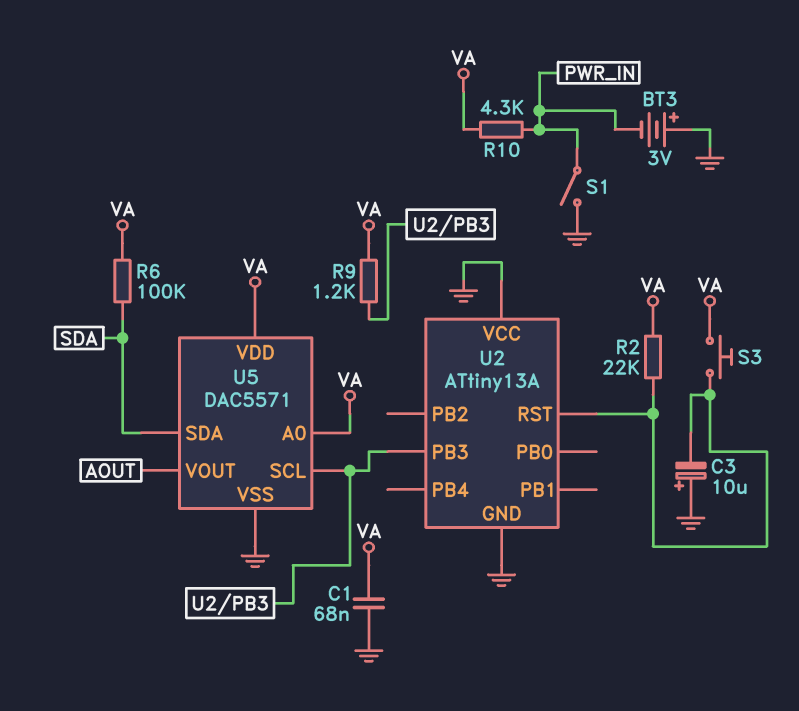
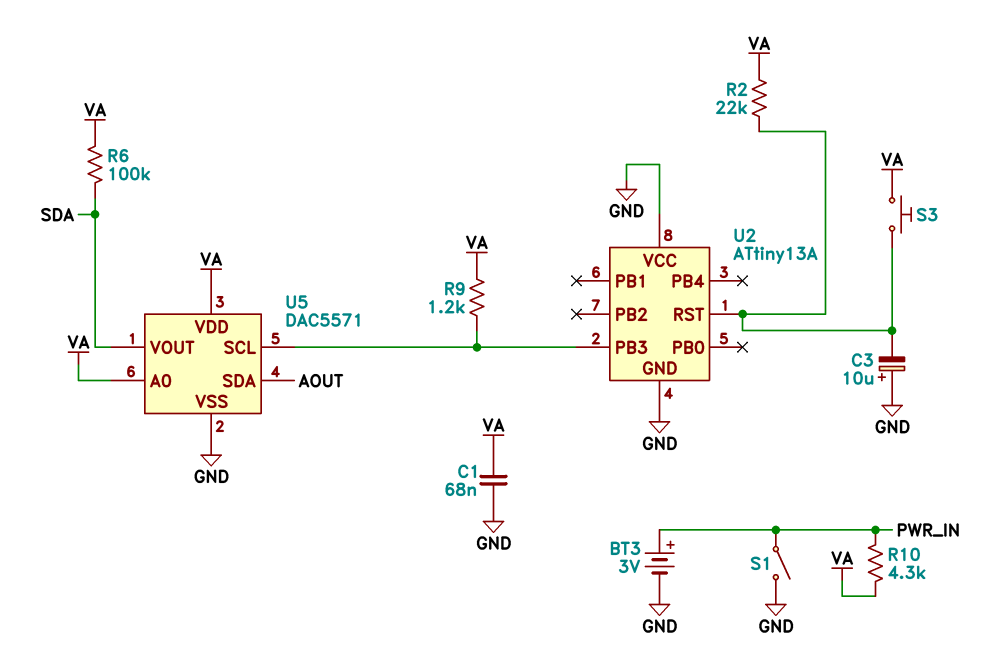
BT3: 3V (plus GND, minus PWR_IN) -> 3V (plus PWR_IN, minus GND)
U5 pin SDA: SDA -> AOUT
U5 pin VOUT: AOUT -> SDA

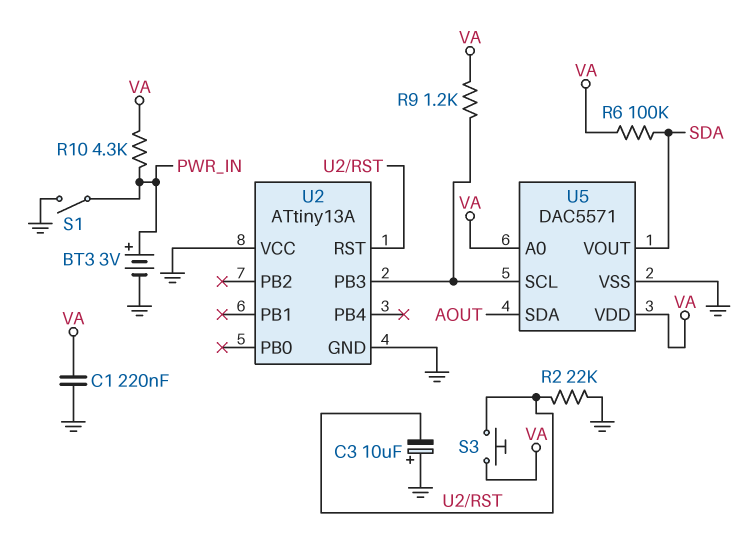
C1: 68nF (GND, VA) -> 220nF (GND, VA)
R2: 22k (U2/RST, VA) -> 22k (GND, U2/RST)

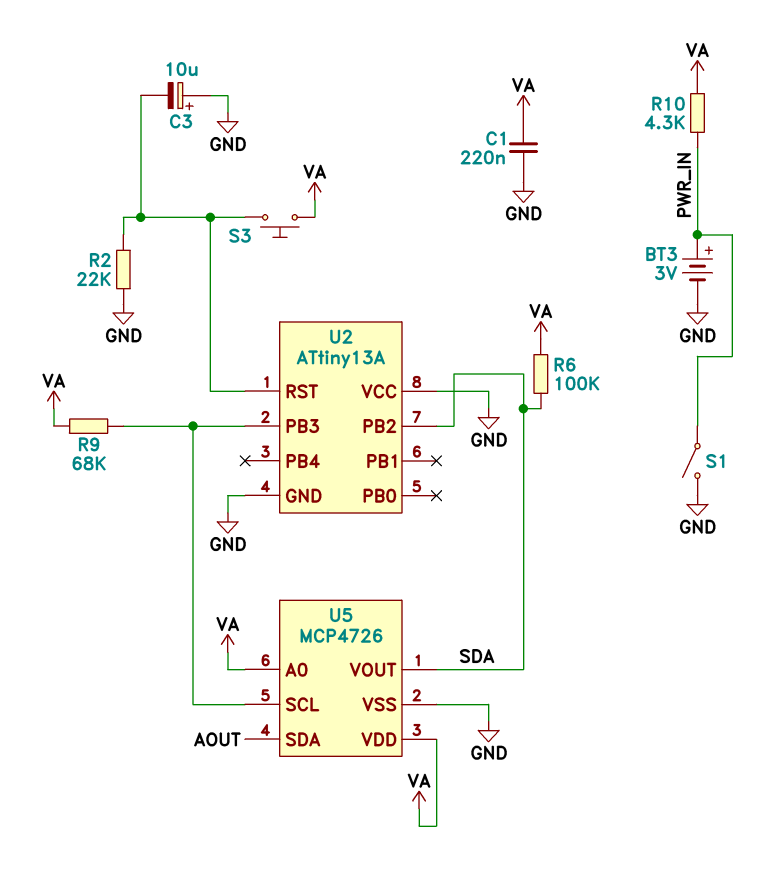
R9: 1.2k (U2/PB3, VA) -> 68k (U2/PB3, VA)
U2 pin PB2: none -> SDA
U5: DAC5571 -> MCP4726

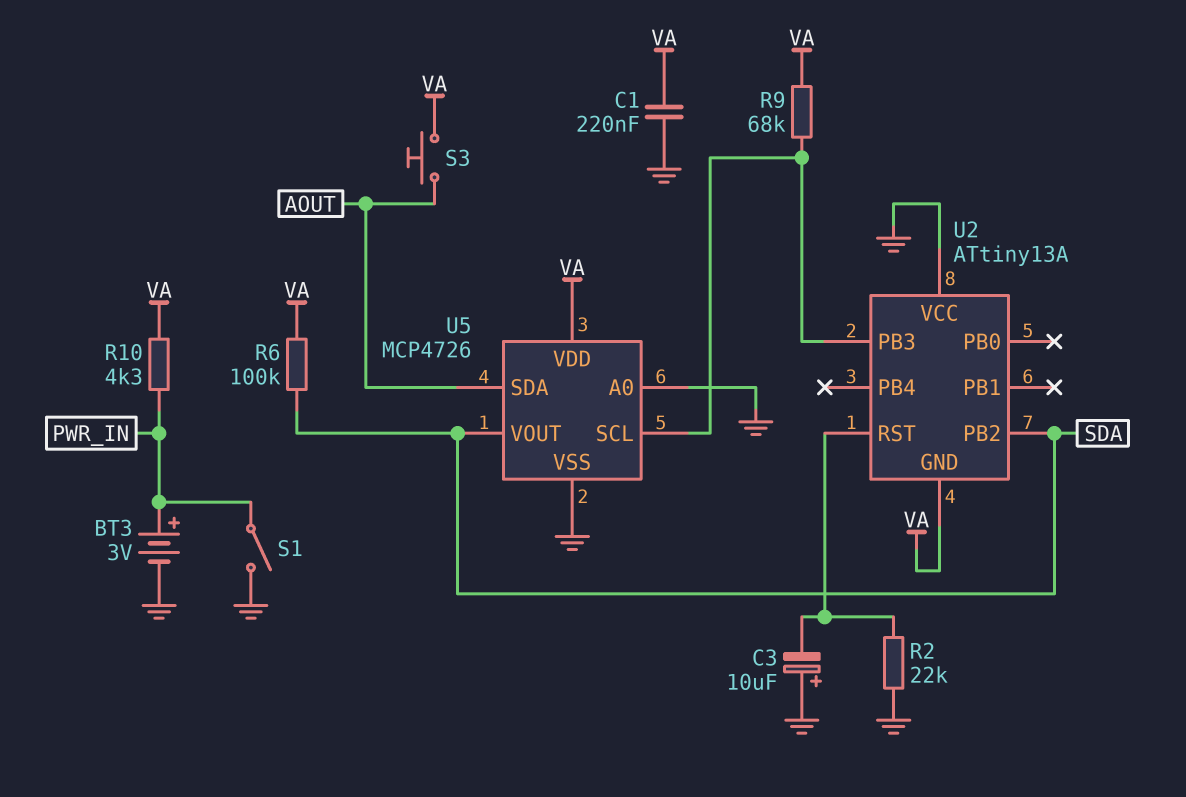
S3: button (U2/RST, VA) -> button (AOUT, VA)
U2 pin GND: GND -> VA
U5 pin A0: VA -> GND

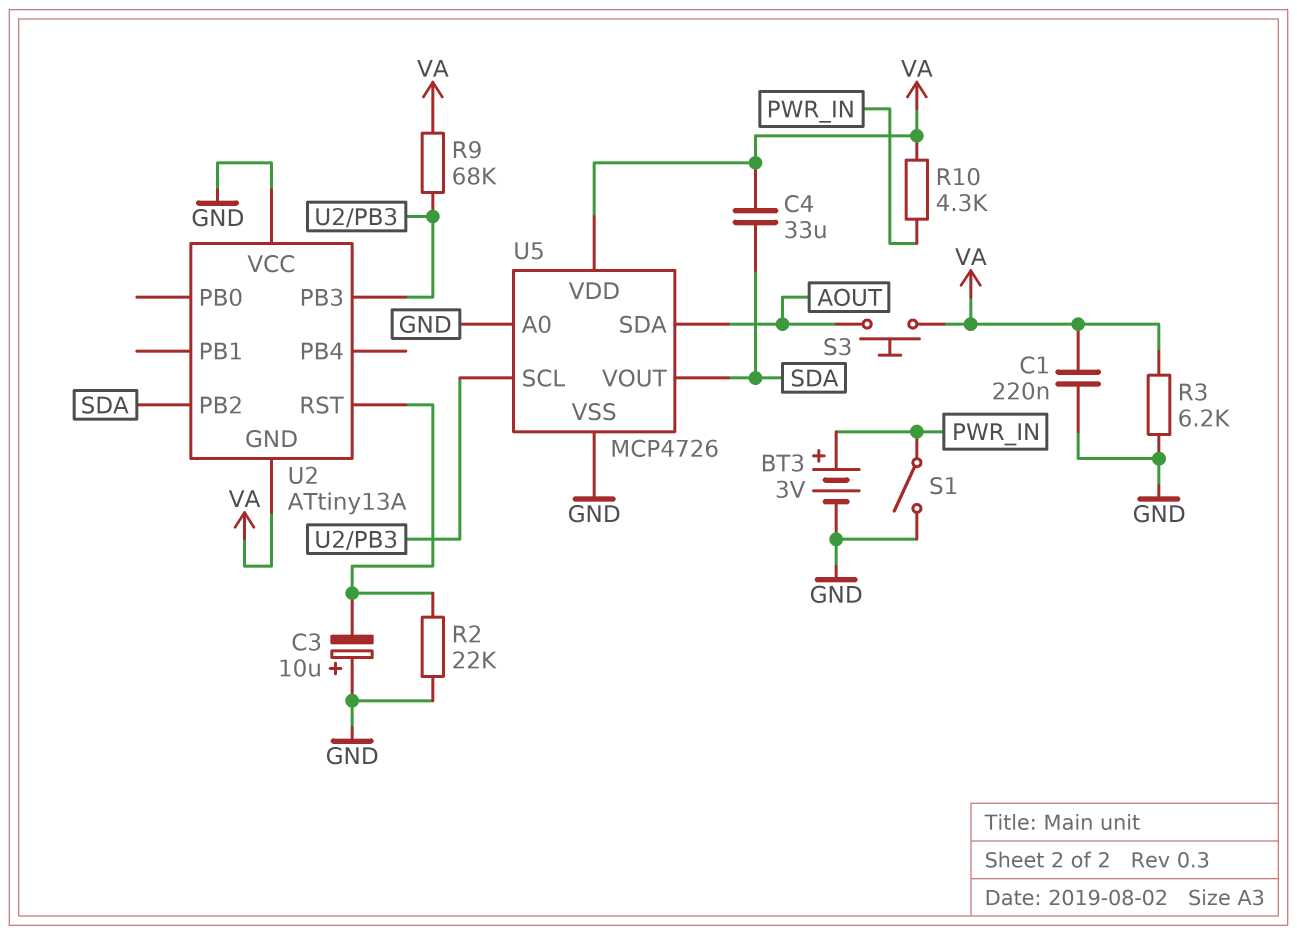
C4: none -> 33uF (SDA, VA)
R3: none -> 6.2k (GND, VA)
R6: 100k (SDA, VA) -> none

